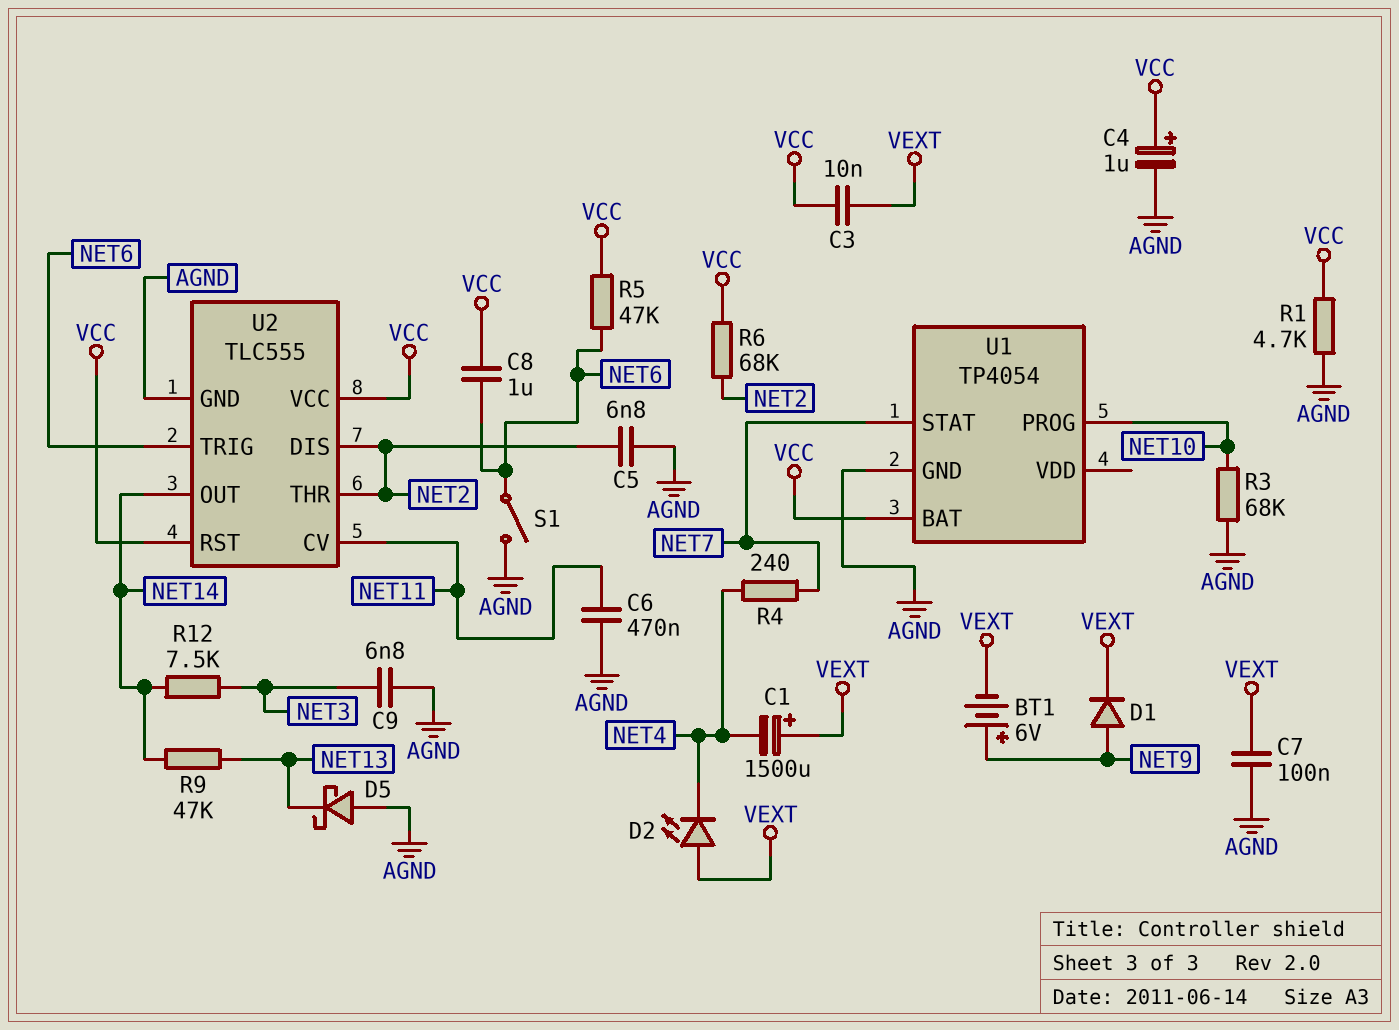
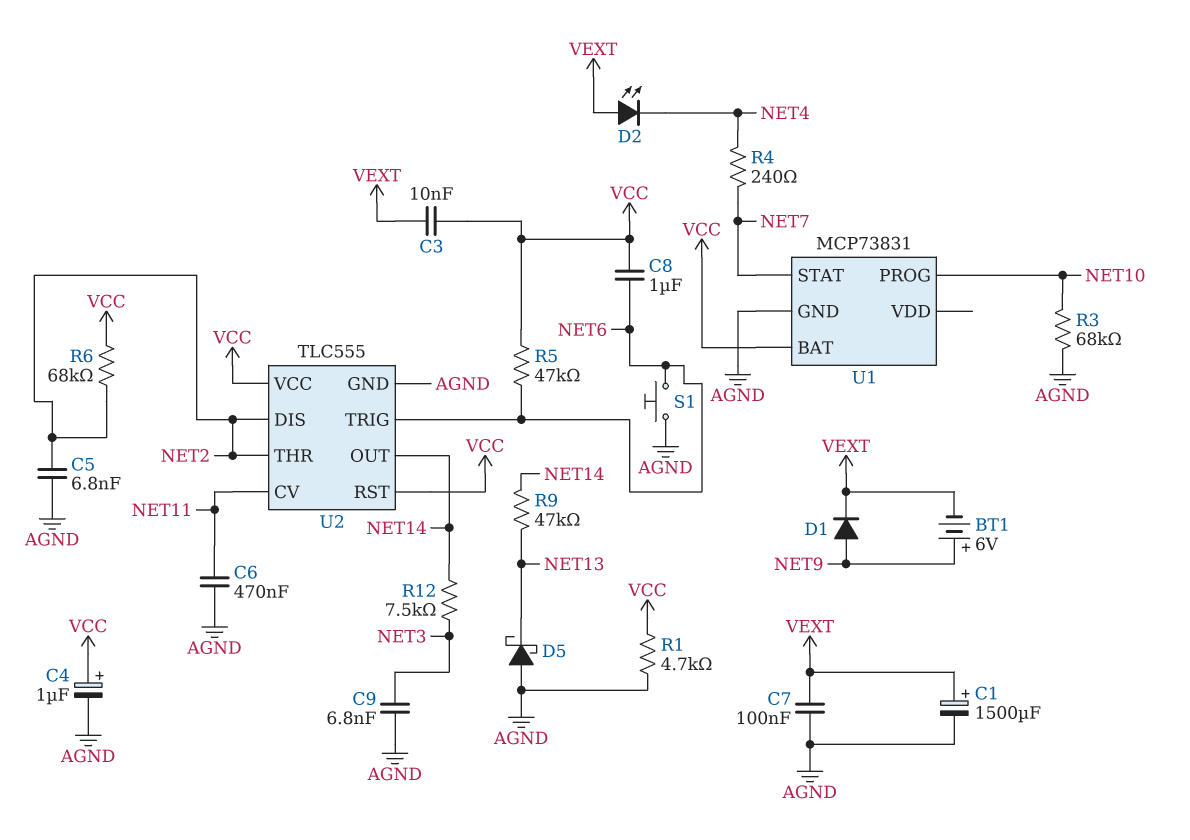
C1: 1500uF (plus VEXT, minus NET4) -> 1500uF (plus VEXT, minus AGND)
S1: switch (AGND, NET6) -> button (AGND, NET6)
U1: TP4054 -> MCP73831

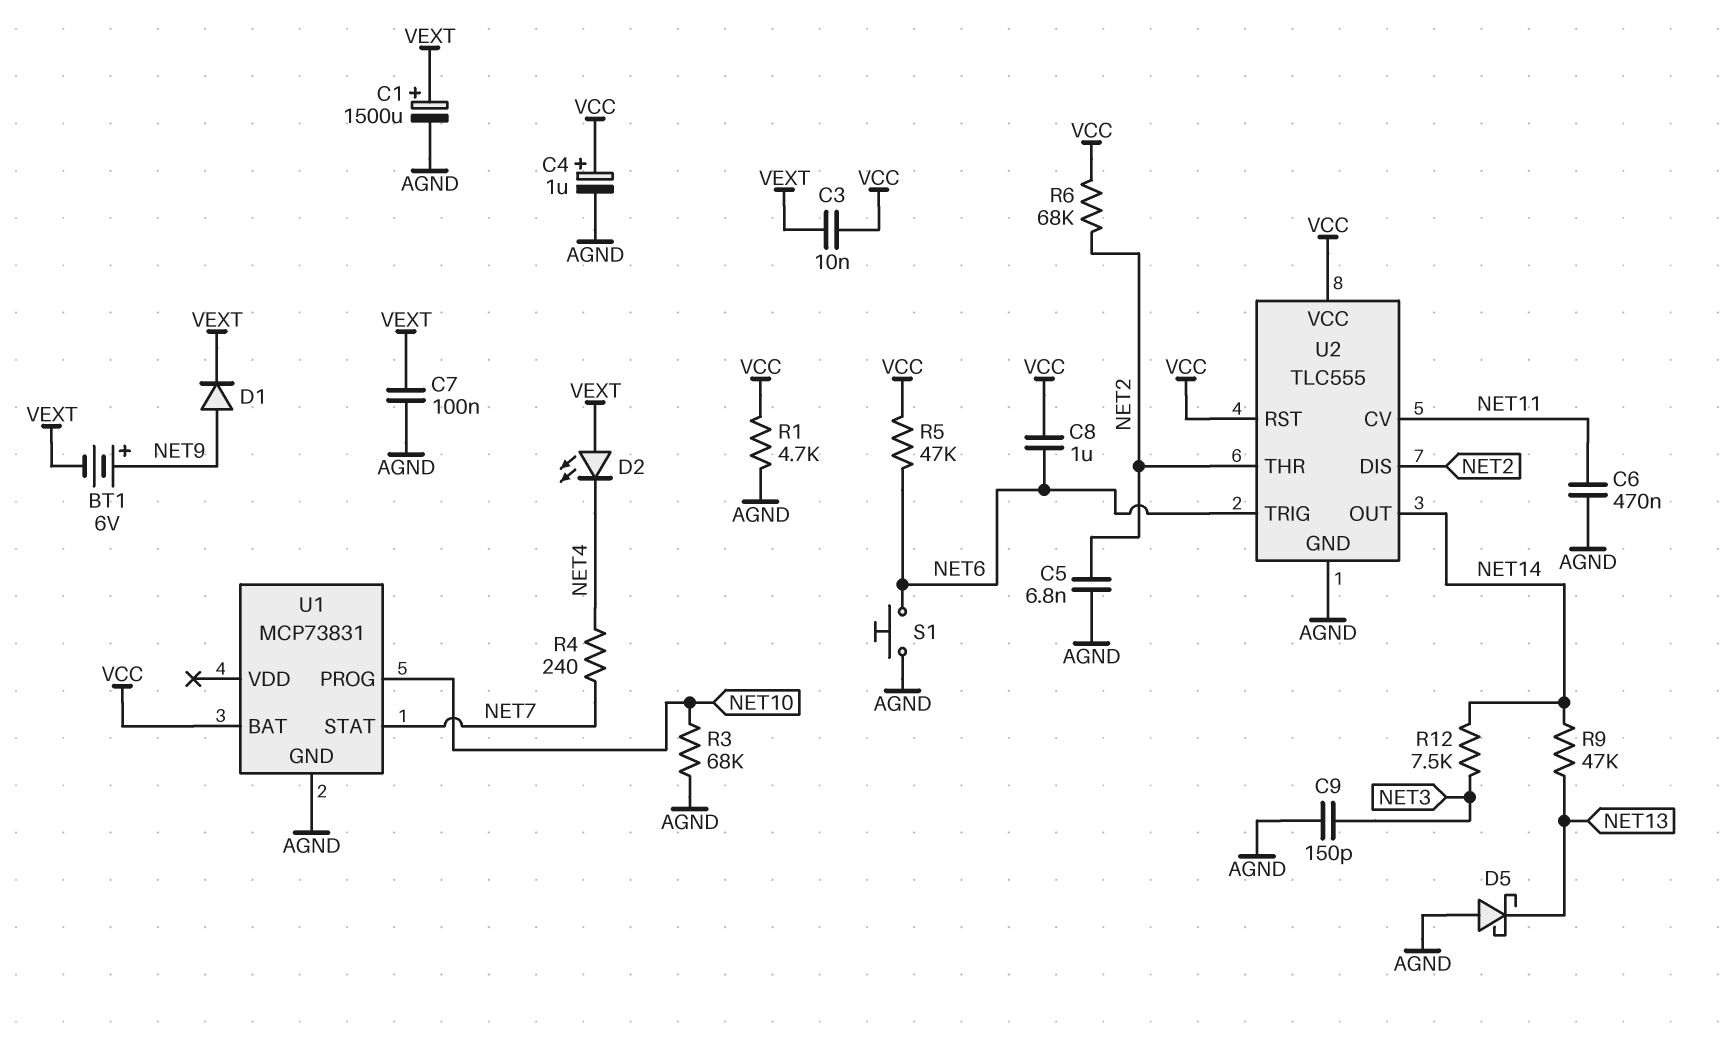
C9: 6.8nF (AGND, NET3) -> 150pF (AGND, NET3)

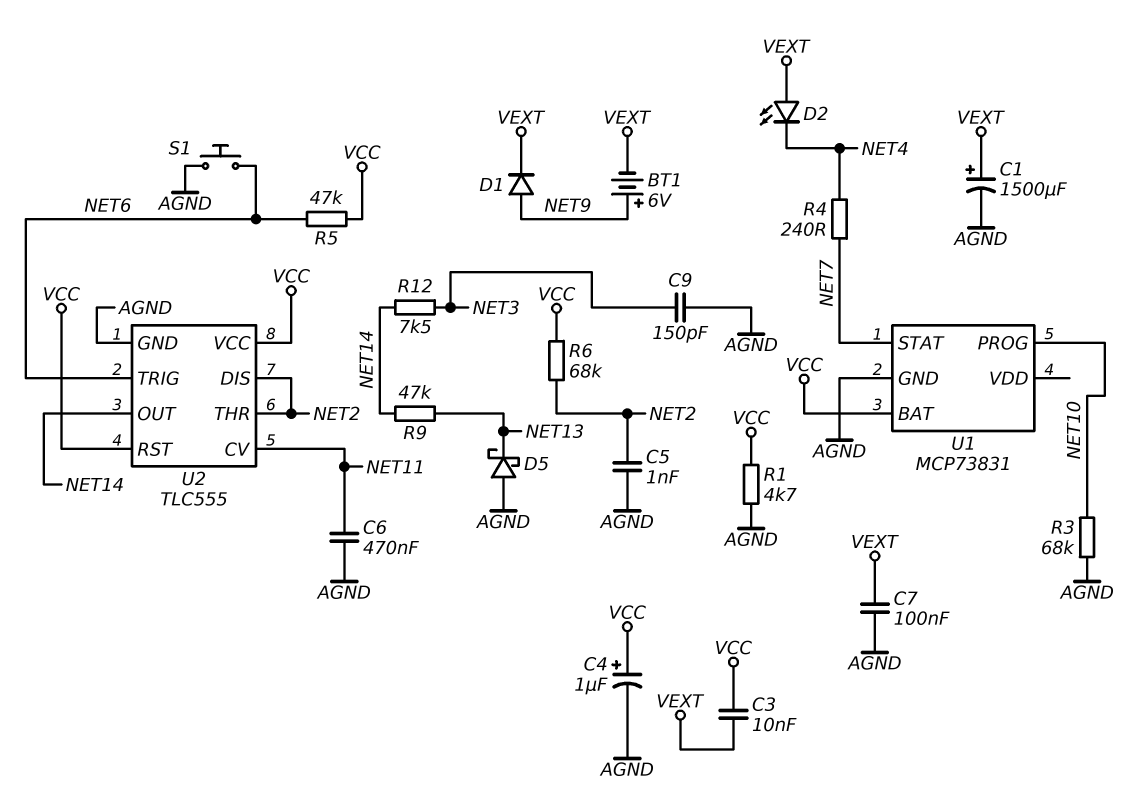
C5: 6.8nF (AGND, NET2) -> 1nF (AGND, NET2)
C8: 1uF (NET6, VCC) -> none

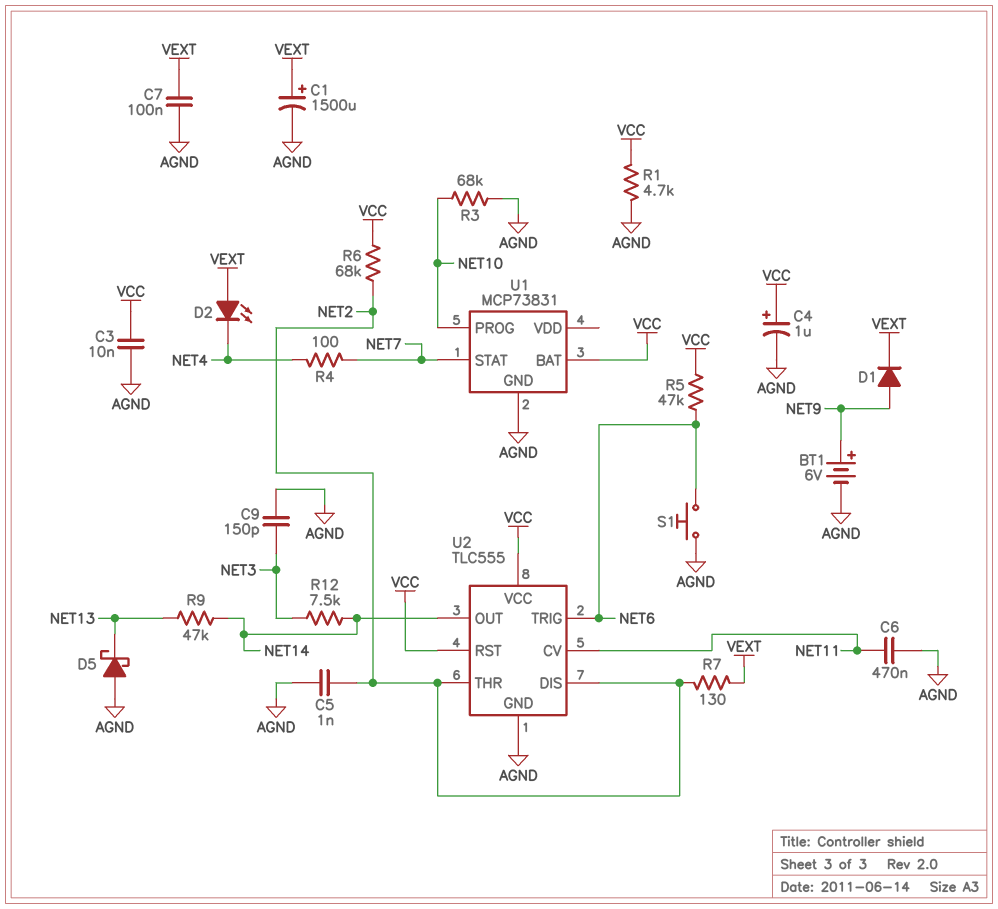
BT1: 6V (plus NET9, minus VEXT) -> 6V (plus NET9, minus AGND)
C3: 10nF (VCC, VEXT) -> 10nF (AGND, VCC)
R4: 240 (NET4, NET7) -> 100 (NET4, NET7)
R7: none -> 130 (NET2, VEXT)

